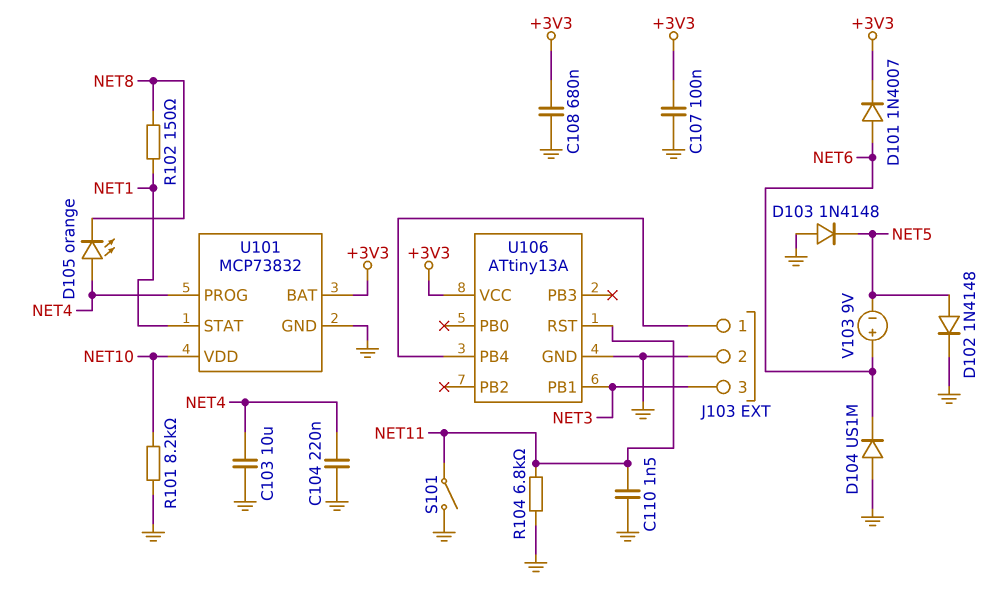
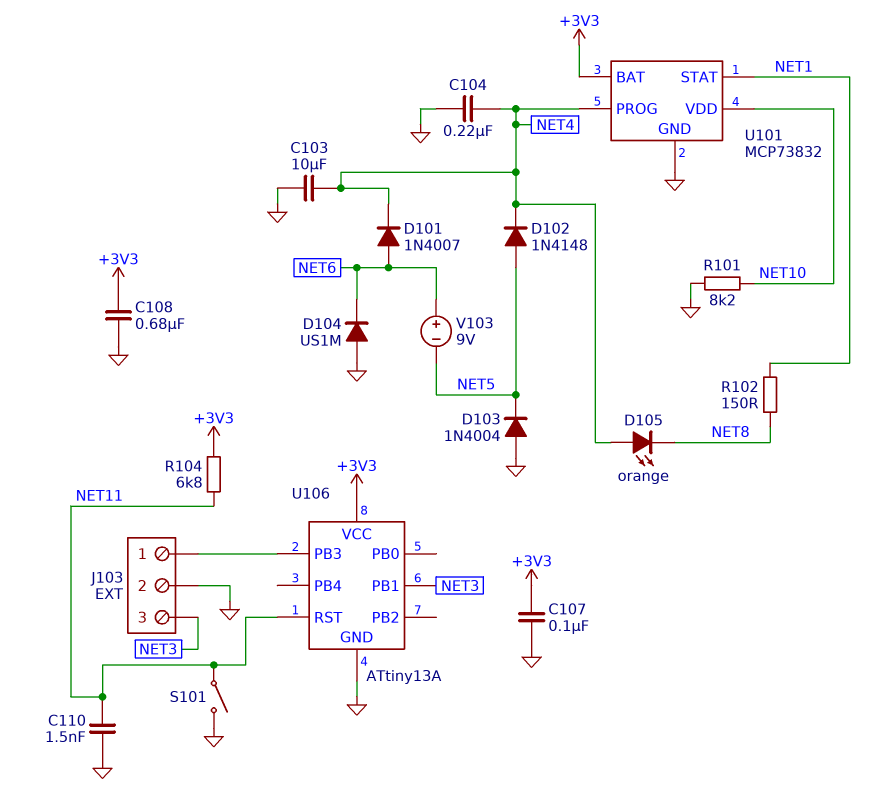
D101: diode 1N4007 (A NET6, K +3V3) -> diode 1N4007 (A NET6, K NET4)
D102: diode 1N4148 (A NET5, K GND) -> diode 1N4148 (A NET5, K NET4)
D103: diode 1N4148 (A GND, K NET5) -> diode 1N4004 (A GND, K NET5)
R104: 6.8k (GND, NET11) -> 6.8k (+3V3, NET11)
U106 pin PB3: none -> J103/1
U106 pin PB4: J103/1 -> none

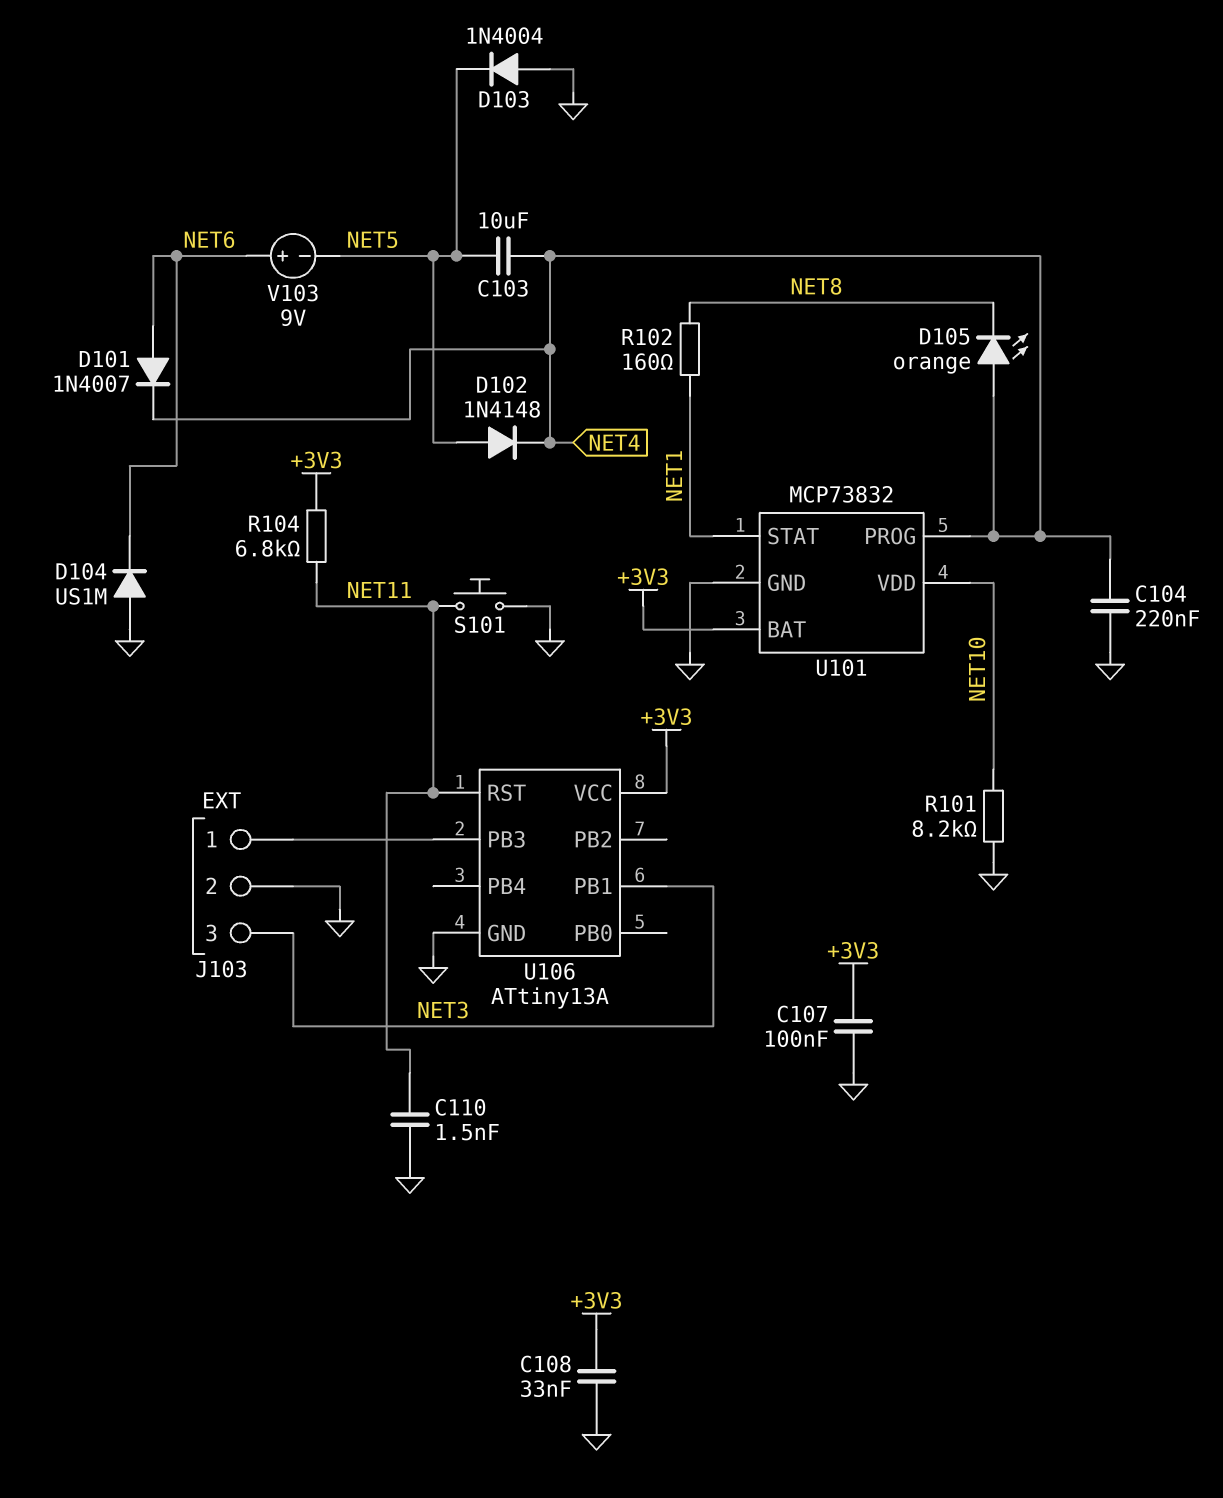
C103: 10uF (GND, NET4) -> 10uF (NET4, NET5)
C108: 680nF (+3V3, GND) -> 33nF (+3V3, GND)
R102: 150 (NET1, NET8) -> 160 (NET1, NET8)
S101: switch (GND, NET11) -> button (GND, NET11)

